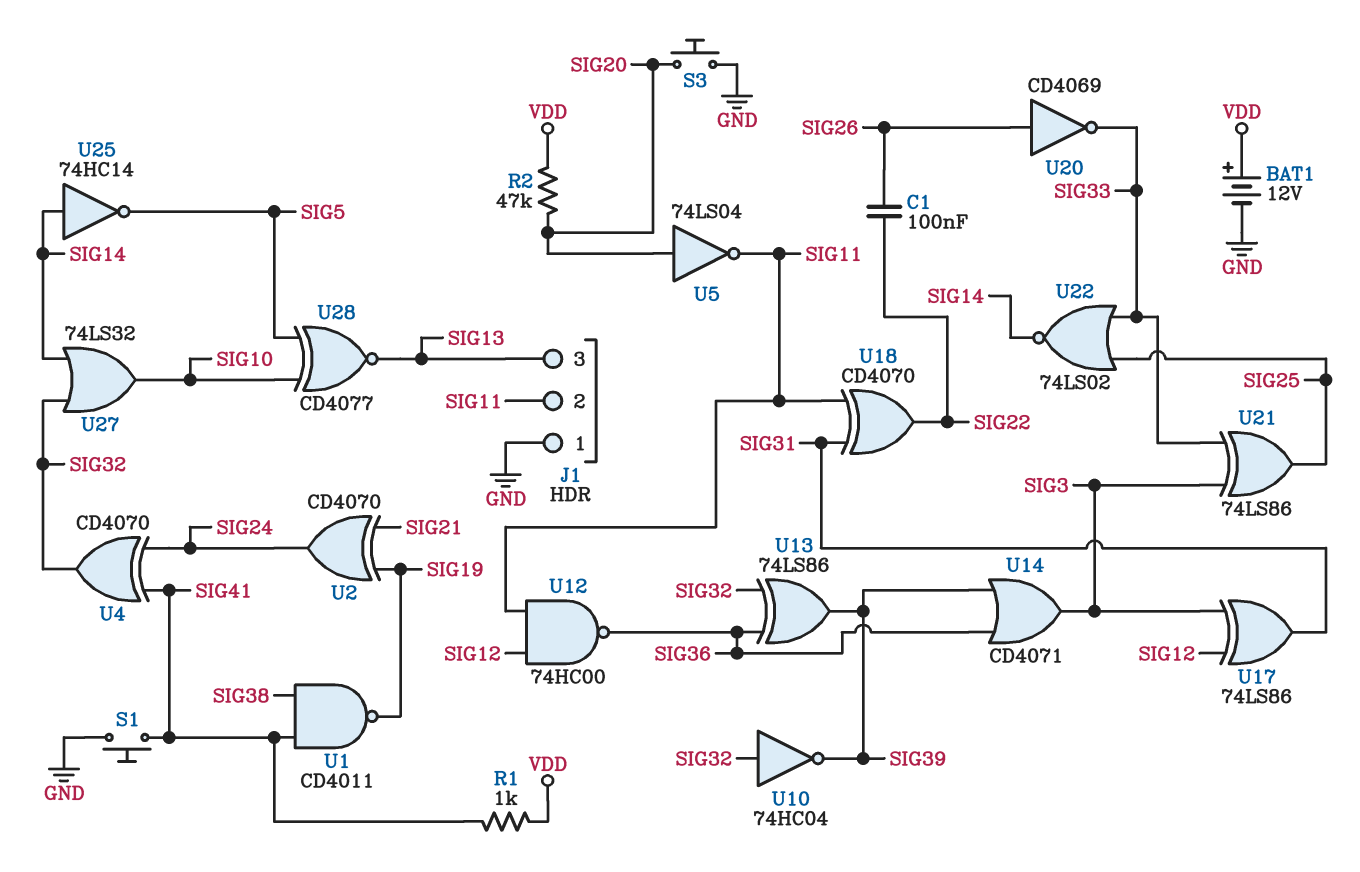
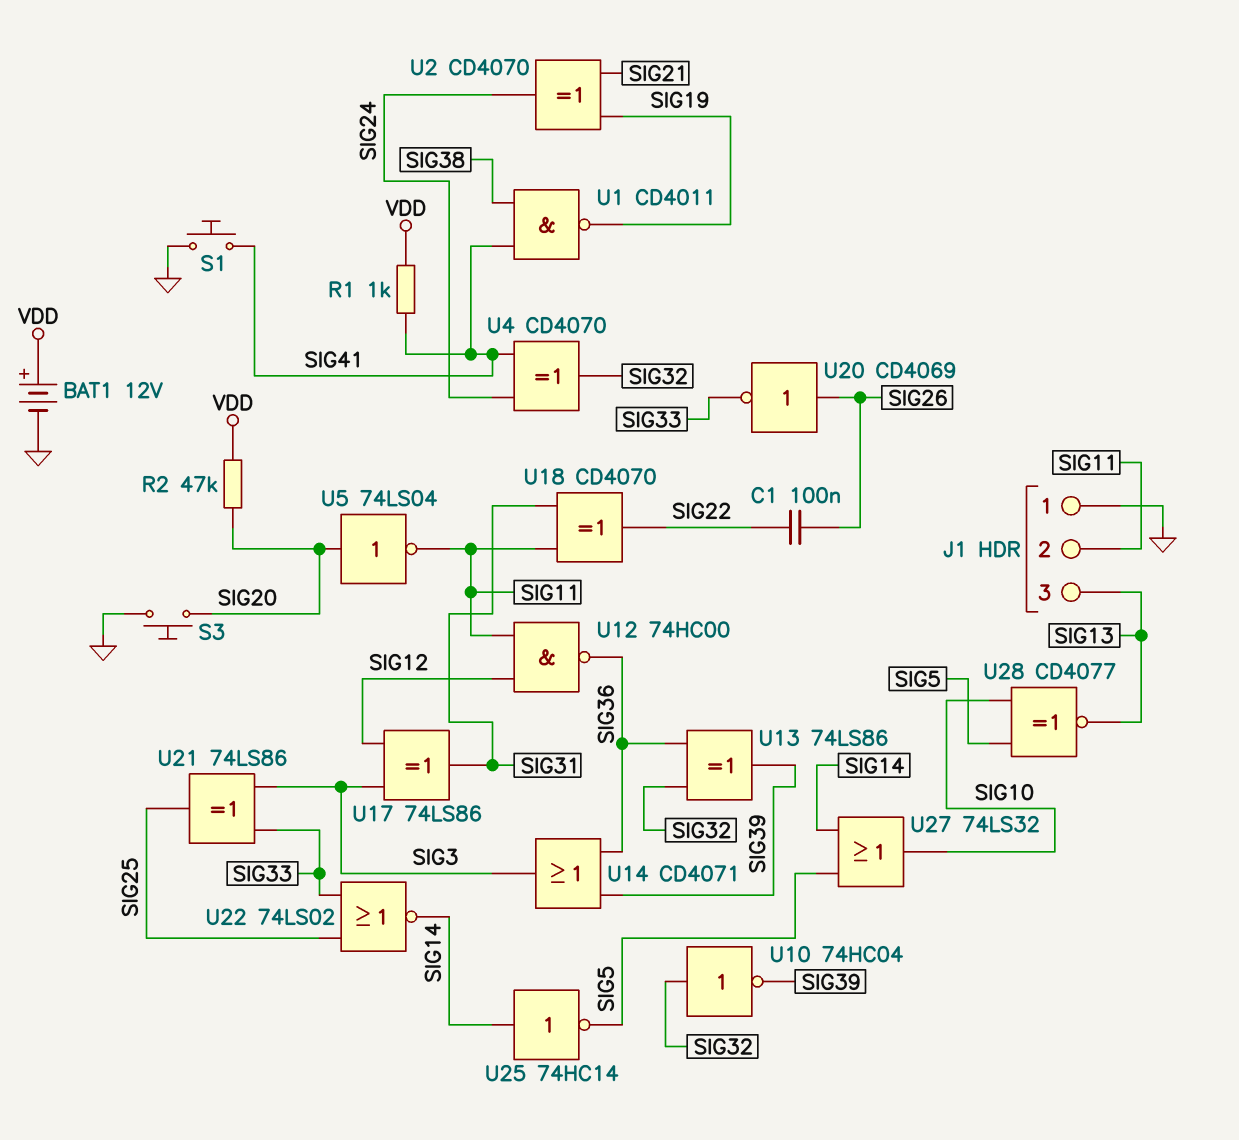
U27: OR 74LS32 (in SIG14, in SIG32, out SIG10) -> OR 74LS32 (in SIG5, in SIG14, out SIG10)

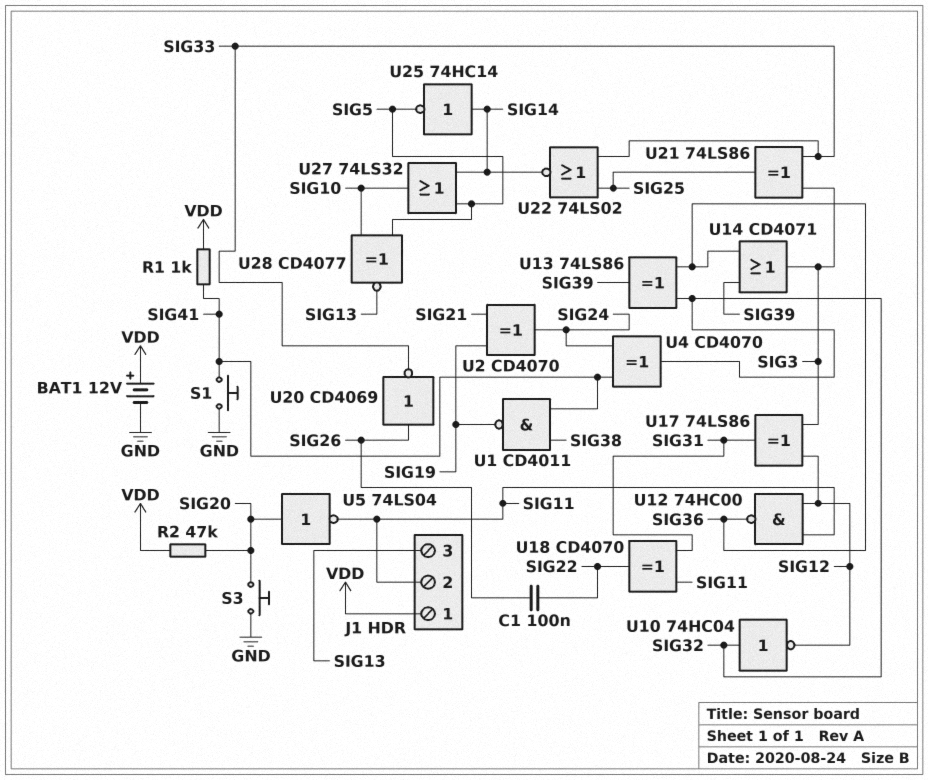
J1 pin 1: GND -> VDD
U10: NOT 74HC04 (in SIG32, out SIG39) -> NOT 74HC04 (in SIG32, out SIG12)

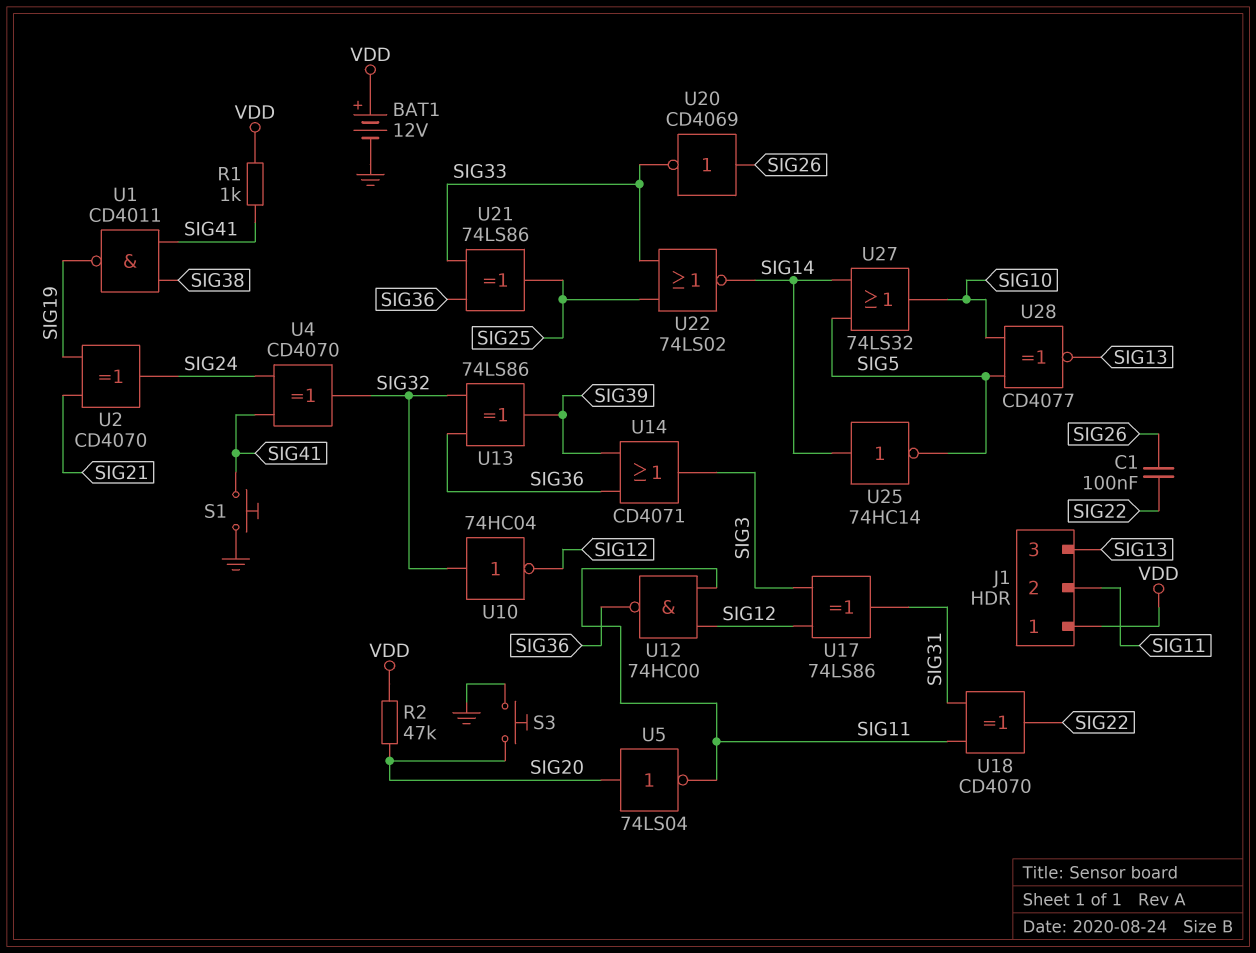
U21: XOR 74LS86 (in SIG3, in SIG33, out SIG25) -> XOR 74LS86 (in SIG33, in SIG36, out SIG25)

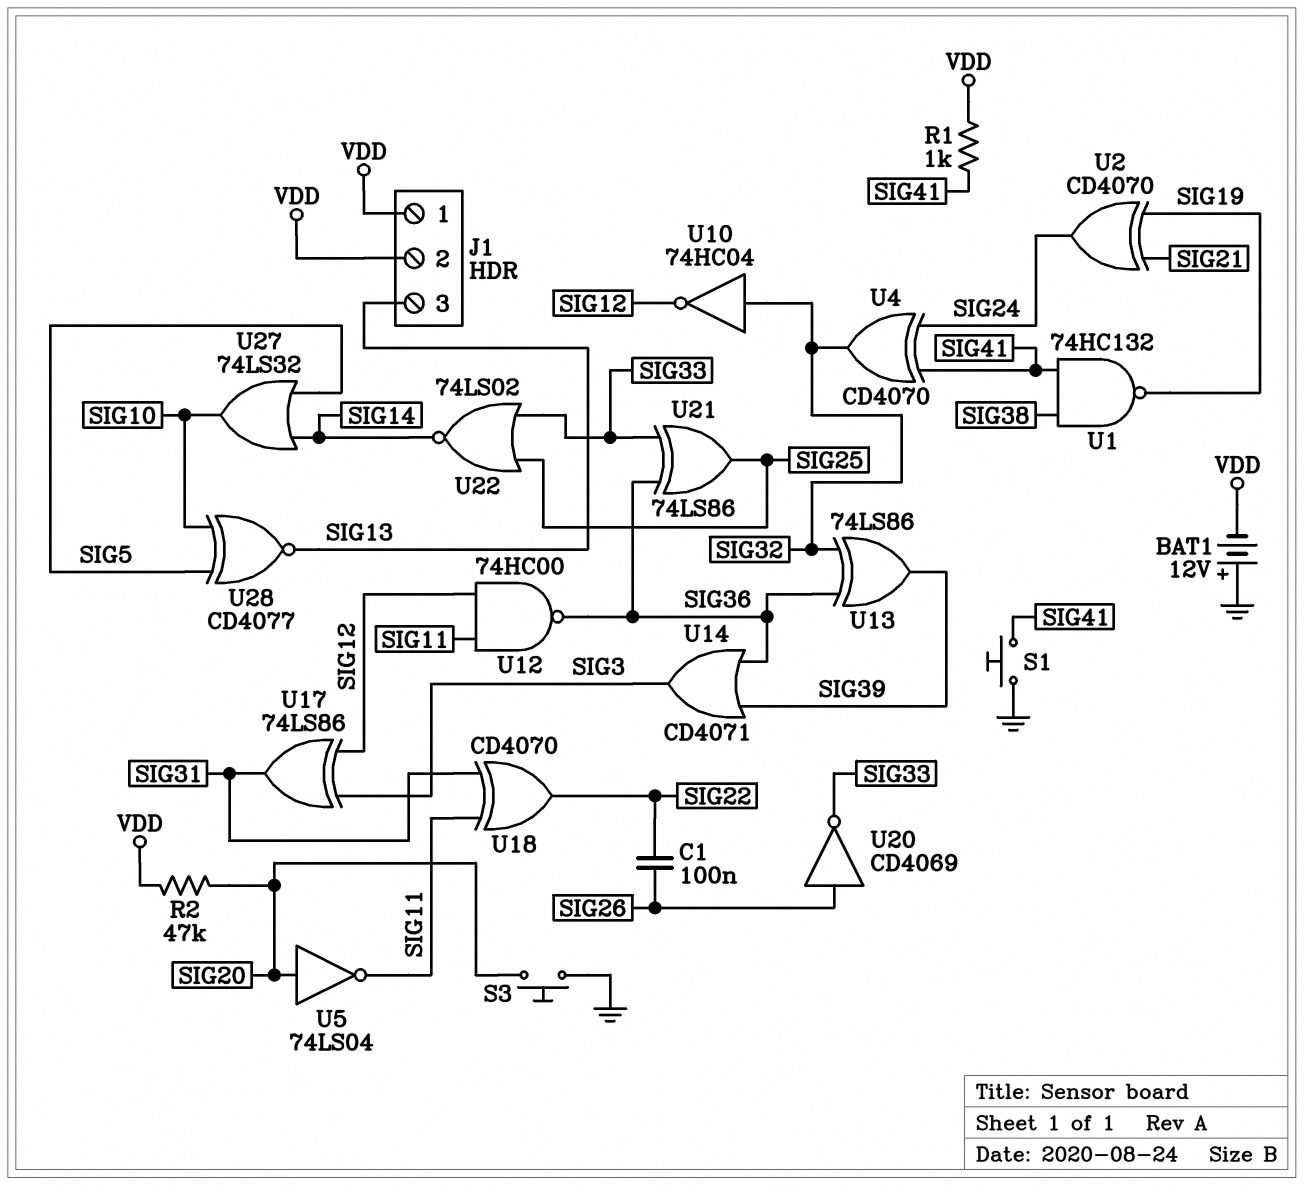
BAT1: 12V (plus VDD, minus GND) -> 12V (plus GND, minus VDD)
J1 pin 2: SIG11 -> VDD
U1: NAND CD4011 (in SIG38, in SIG41, out SIG19) -> NAND 74HC132 (in SIG38, in SIG41, out SIG19)
U25: NOT 74HC14 (in SIG14, out SIG5) -> none

